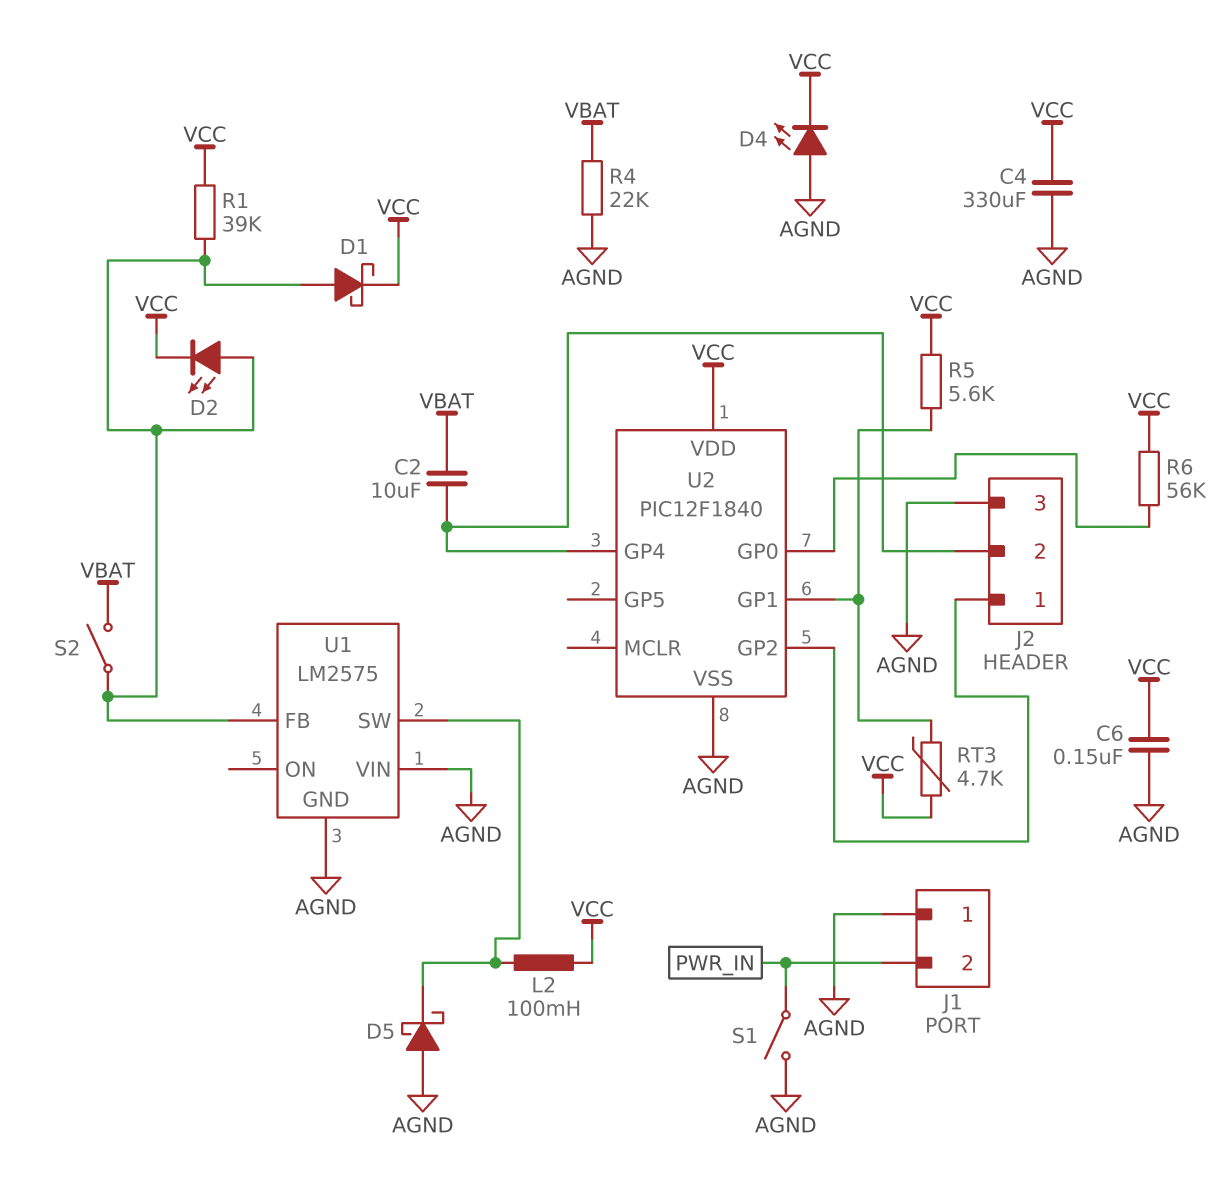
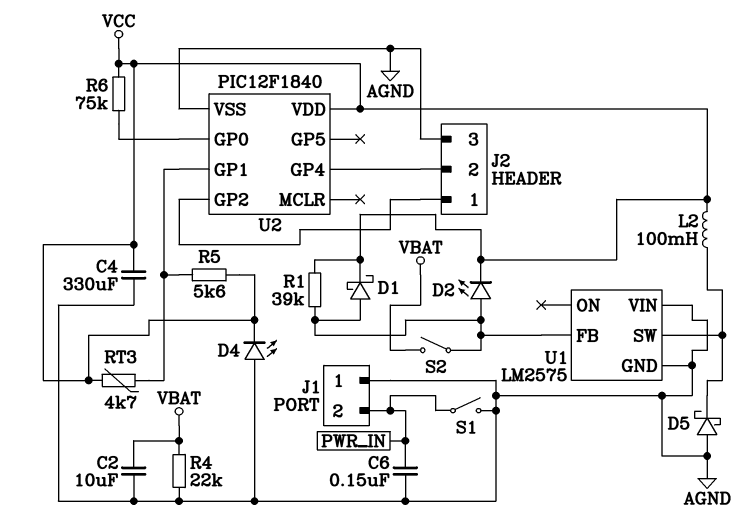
C2: 10uF (J2/2, VBAT) -> 10uF (AGND, VBAT)
C6: 150nF (AGND, VCC) -> 150nF (AGND, PWR_IN)
R6: 56k (U2/GP0, VCC) -> 75k (U2/GP0, VCC)

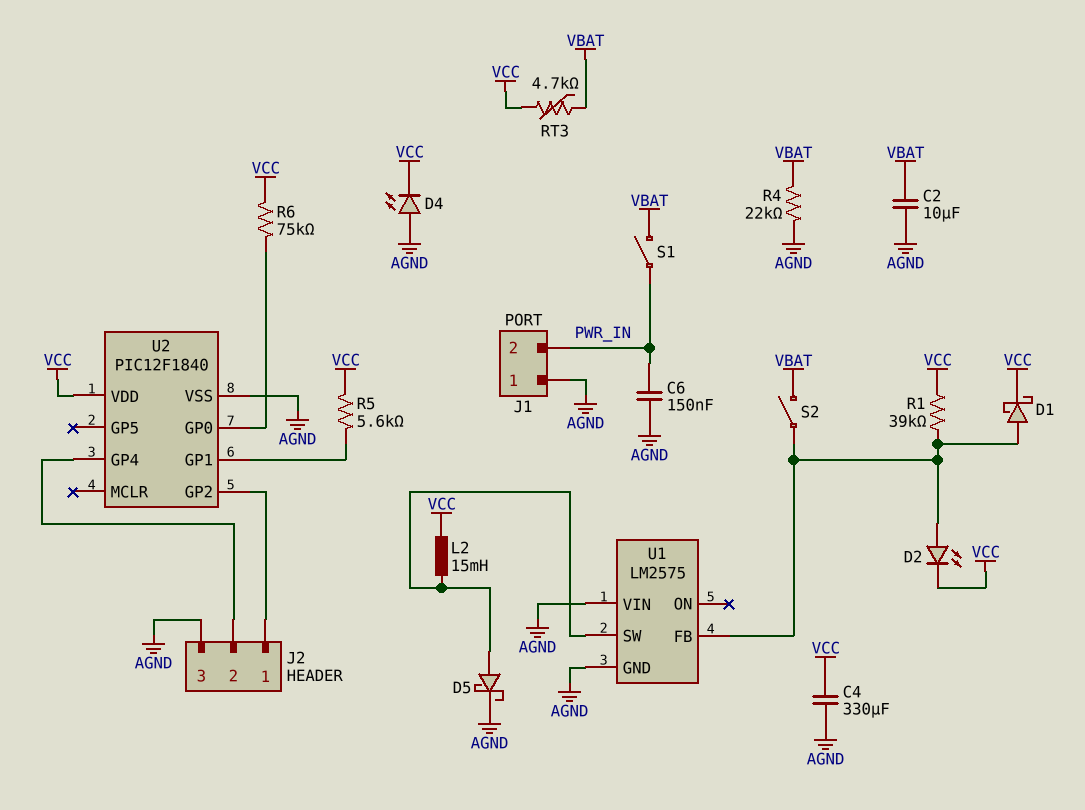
D5: schottky (A AGND, K U1/SW) -> schottky (A U1/SW, K AGND)
L2: 100mH (U1/SW, VCC) -> 15mH (U1/SW, VCC)
RT3: 4.7k (U2/GP1, VCC) -> 4.7k (VBAT, VCC)
S1: switch (AGND, PWR_IN) -> switch (PWR_IN, VBAT)

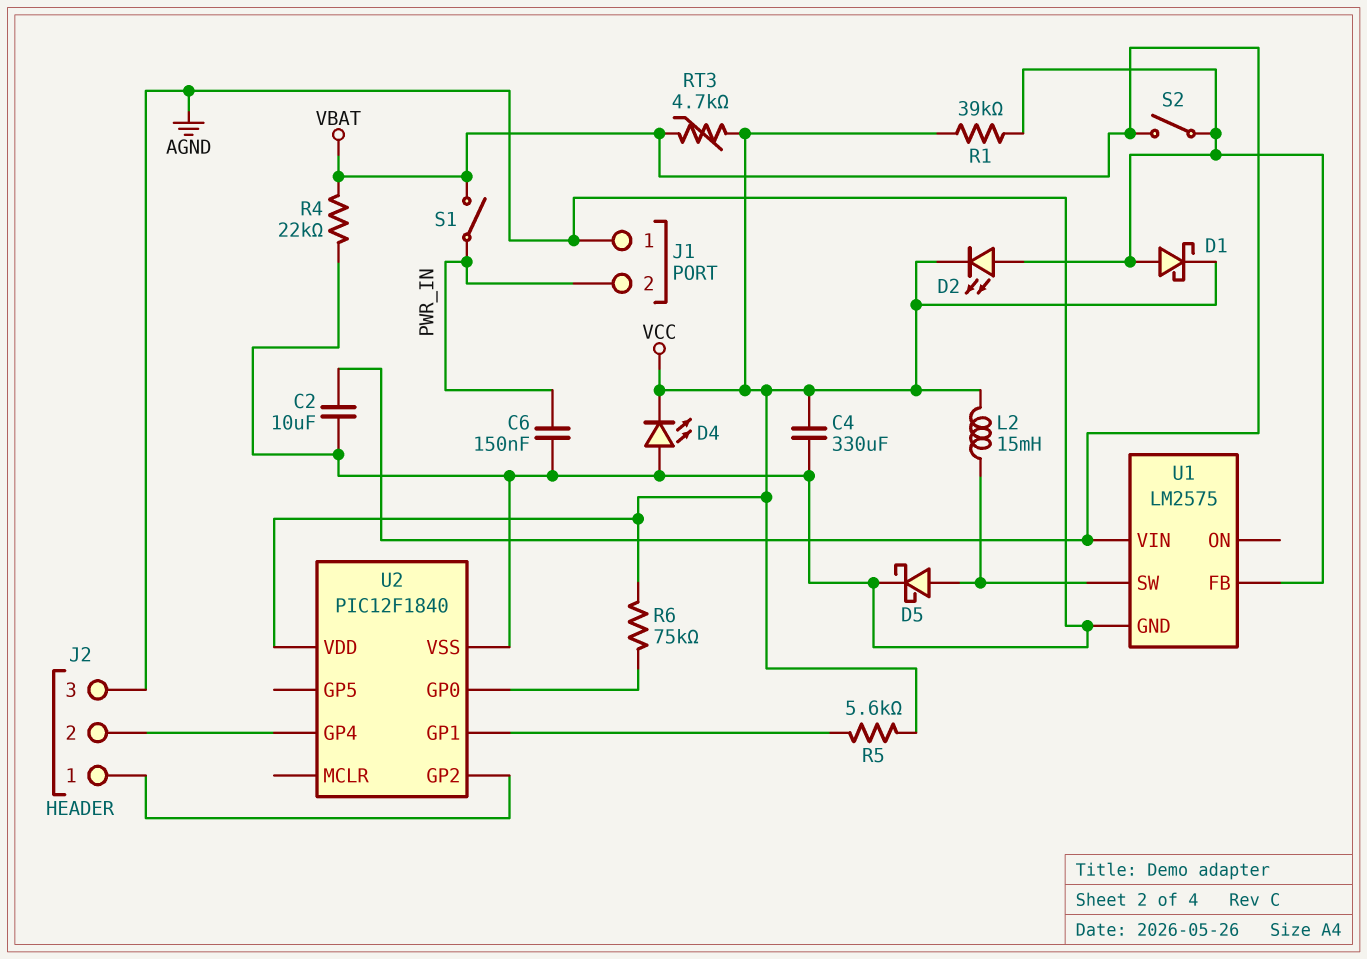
U1 pin VIN: AGND -> VBAT

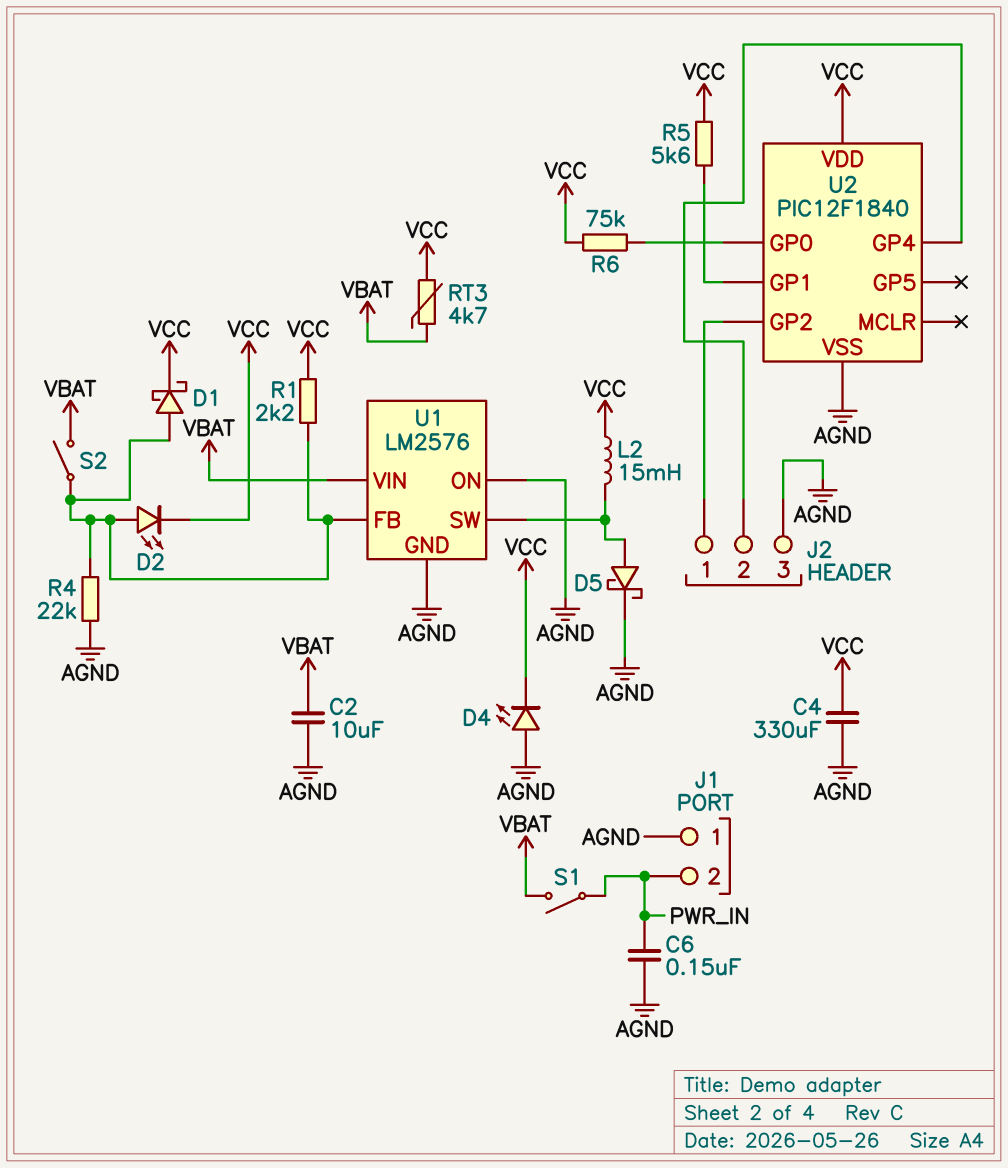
R1: 39k (U1/FB, VCC) -> 2.2k (U1/FB, VCC)
R4: 22k (AGND, VBAT) -> 22k (AGND, U1/FB)
U1: LM2575 -> LM2576
U1 pin ON: none -> AGND

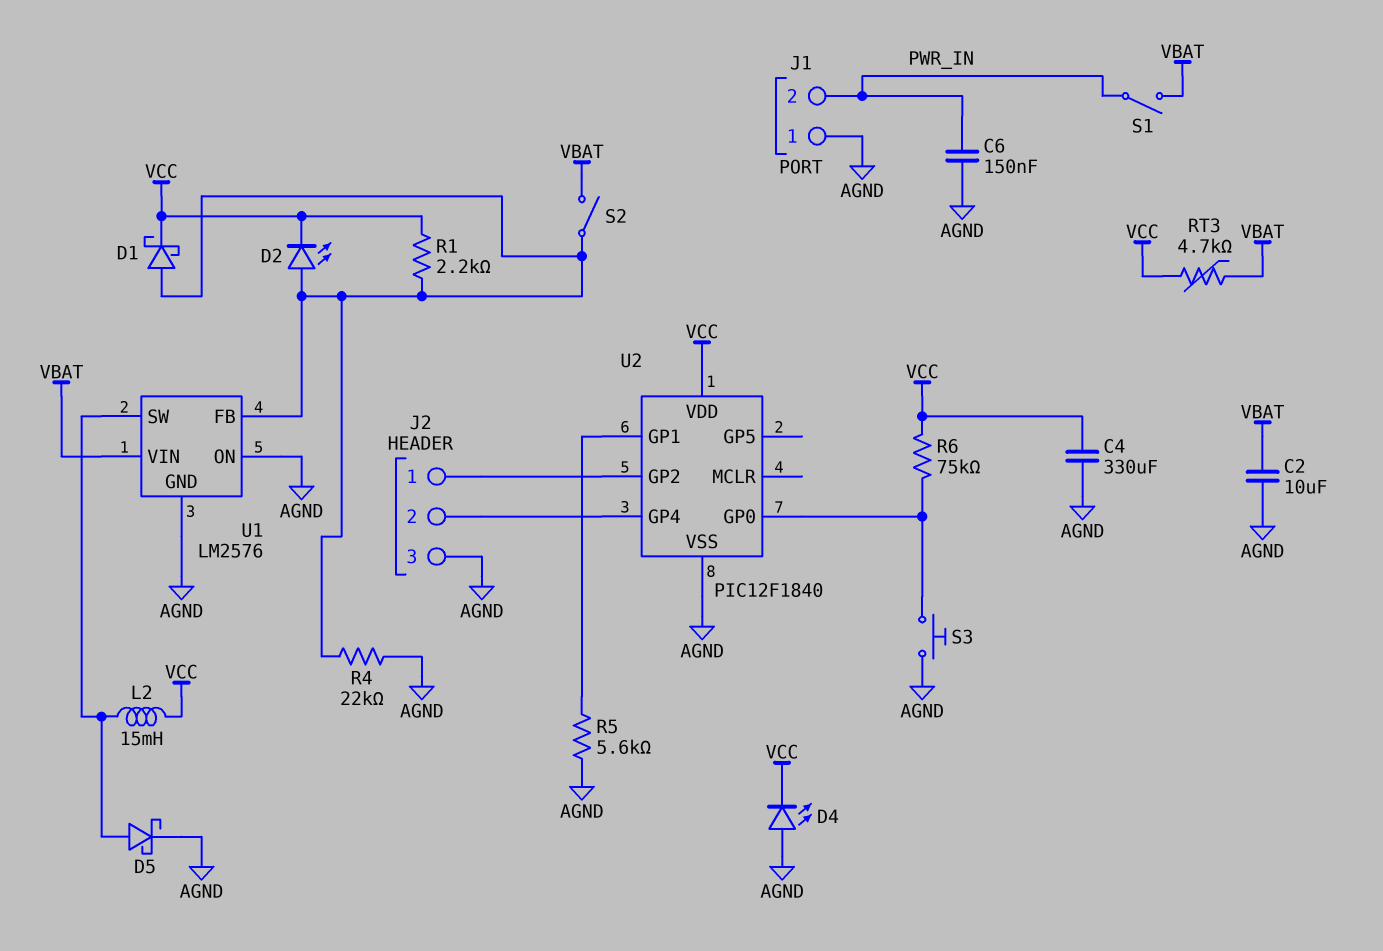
R5: 5.6k (U2/GP1, VCC) -> 5.6k (AGND, U2/GP1)
S3: none -> button (AGND, U2/GP0)

